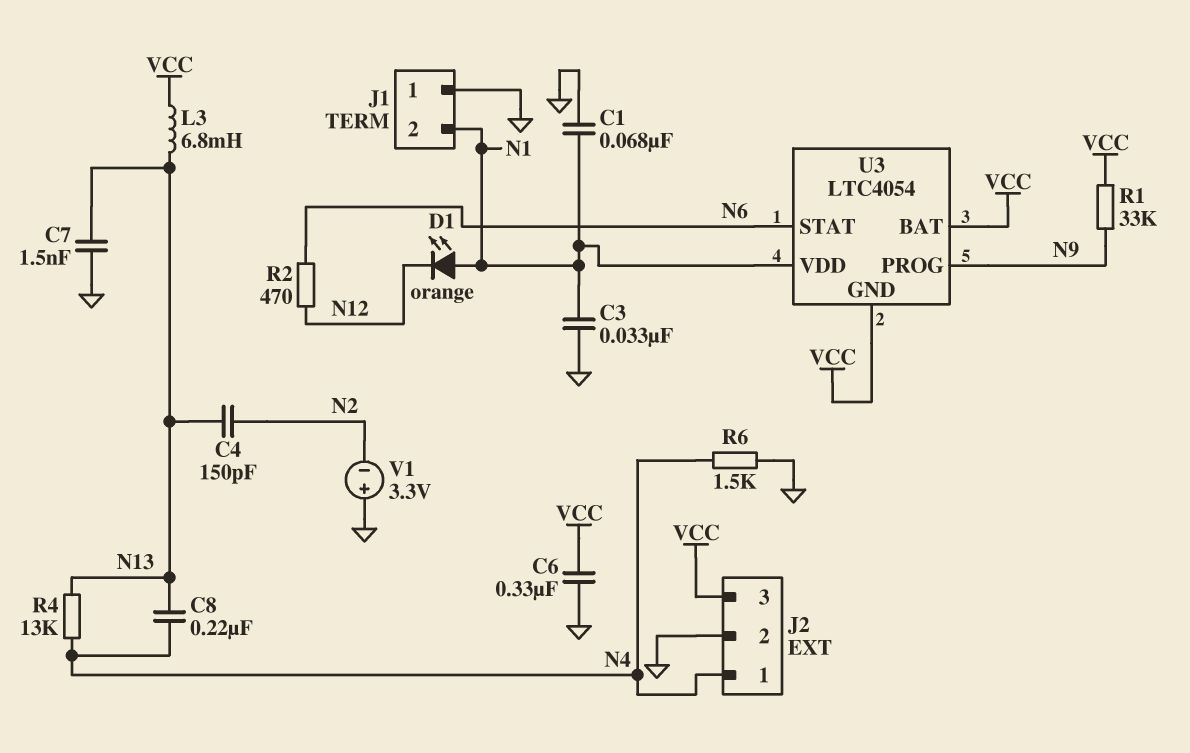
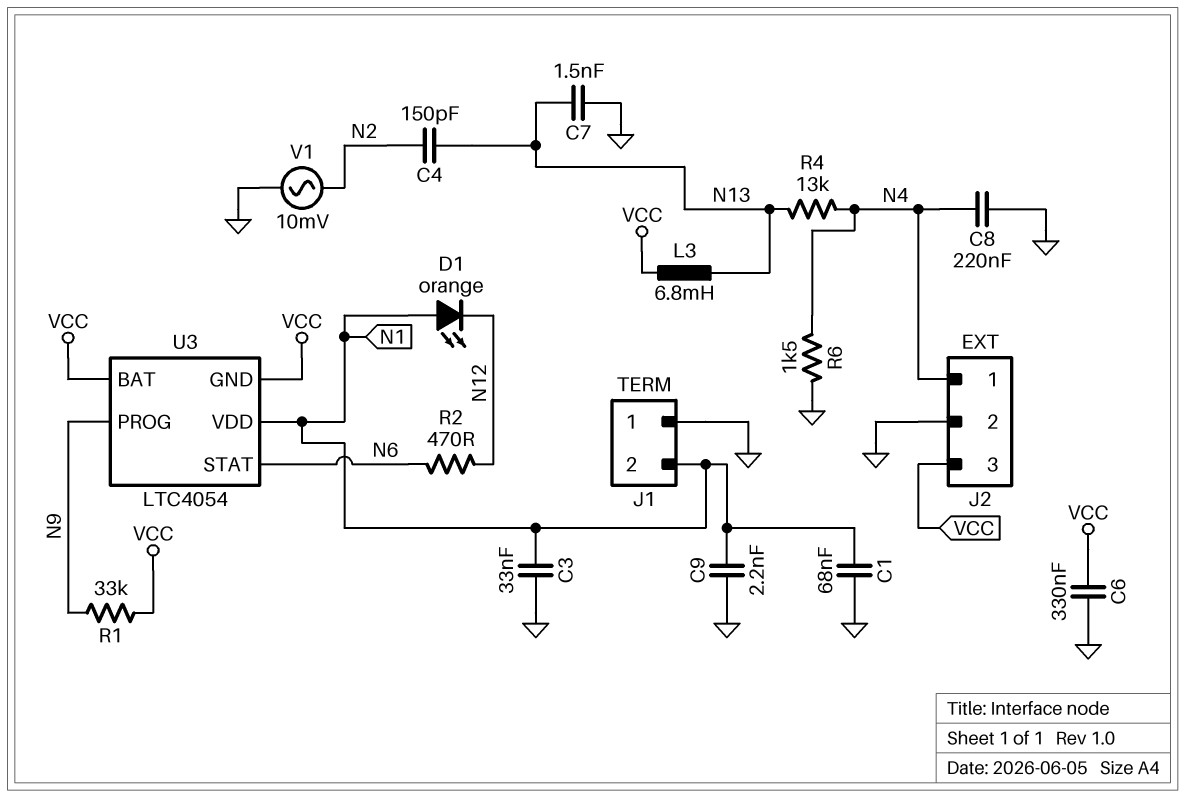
C8: 220nF (N4, N13) -> 220nF (GND, N4)
C9: none -> 2.2nF (GND, N1)
V1: 3.3V (plus GND, minus N2) -> AC 10mV (GND, N2)

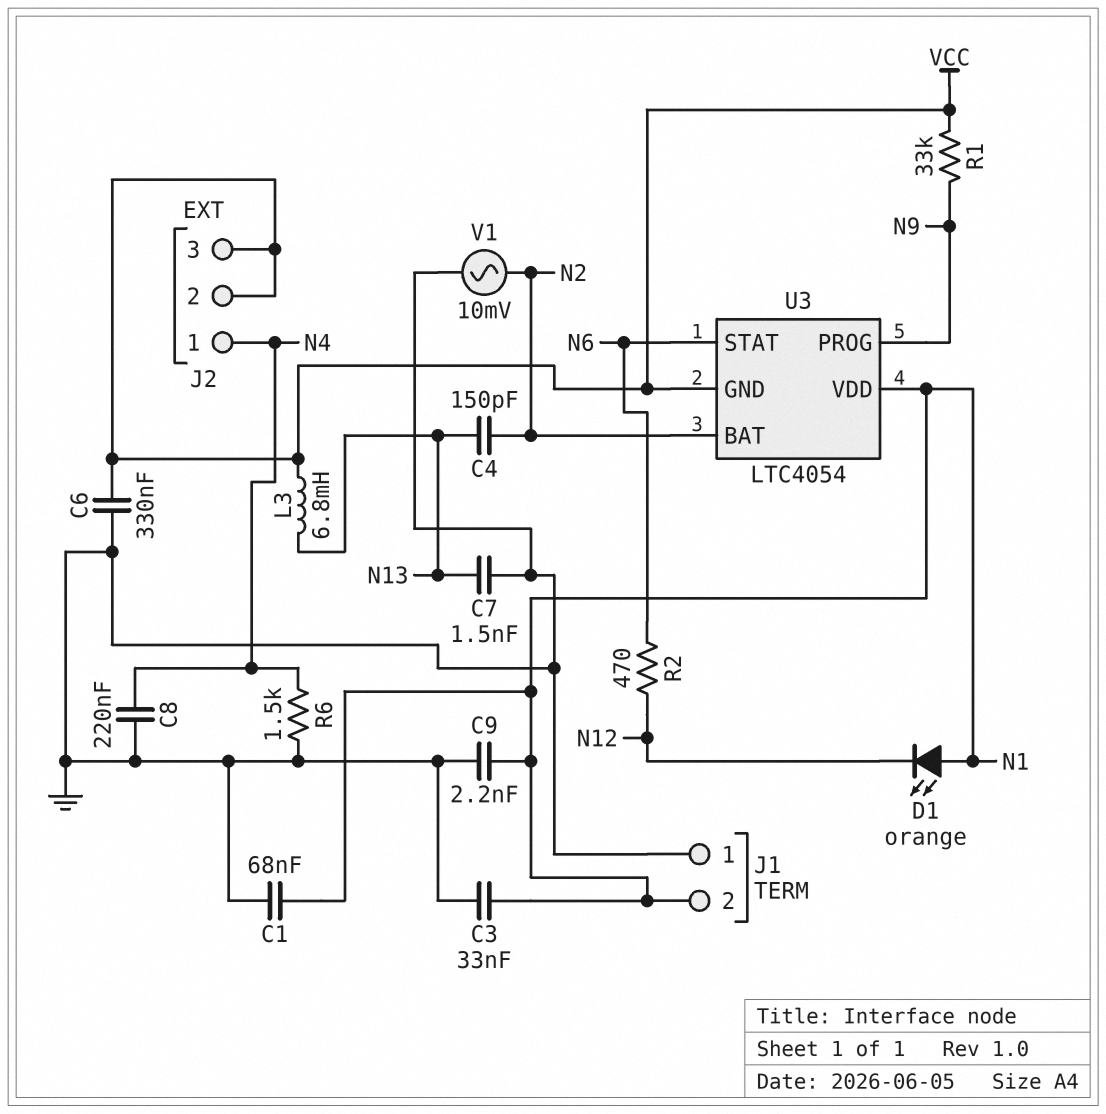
J2 pin 2: GND -> VCC
R4: 13k (N4, N13) -> none
U3 pin BAT: VCC -> N2

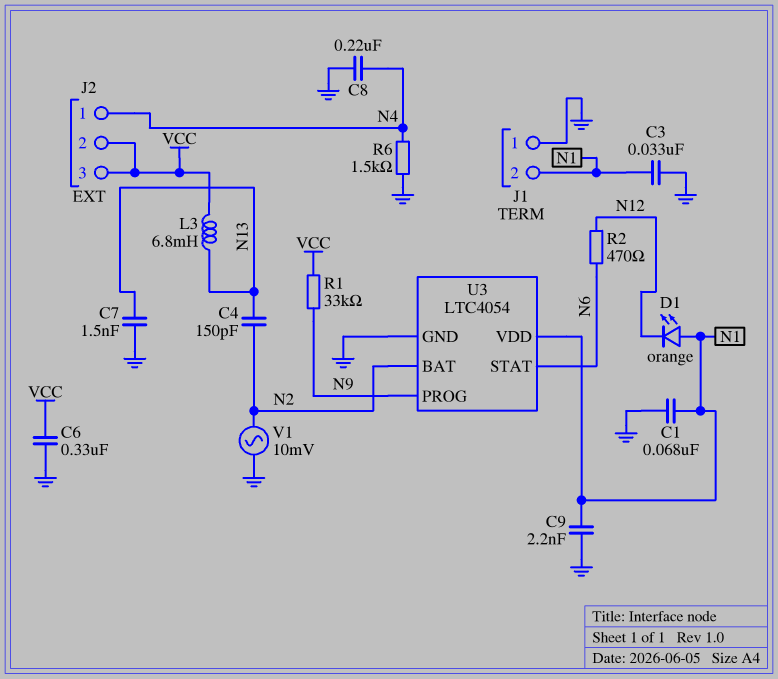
U3 pin GND: VCC -> GND

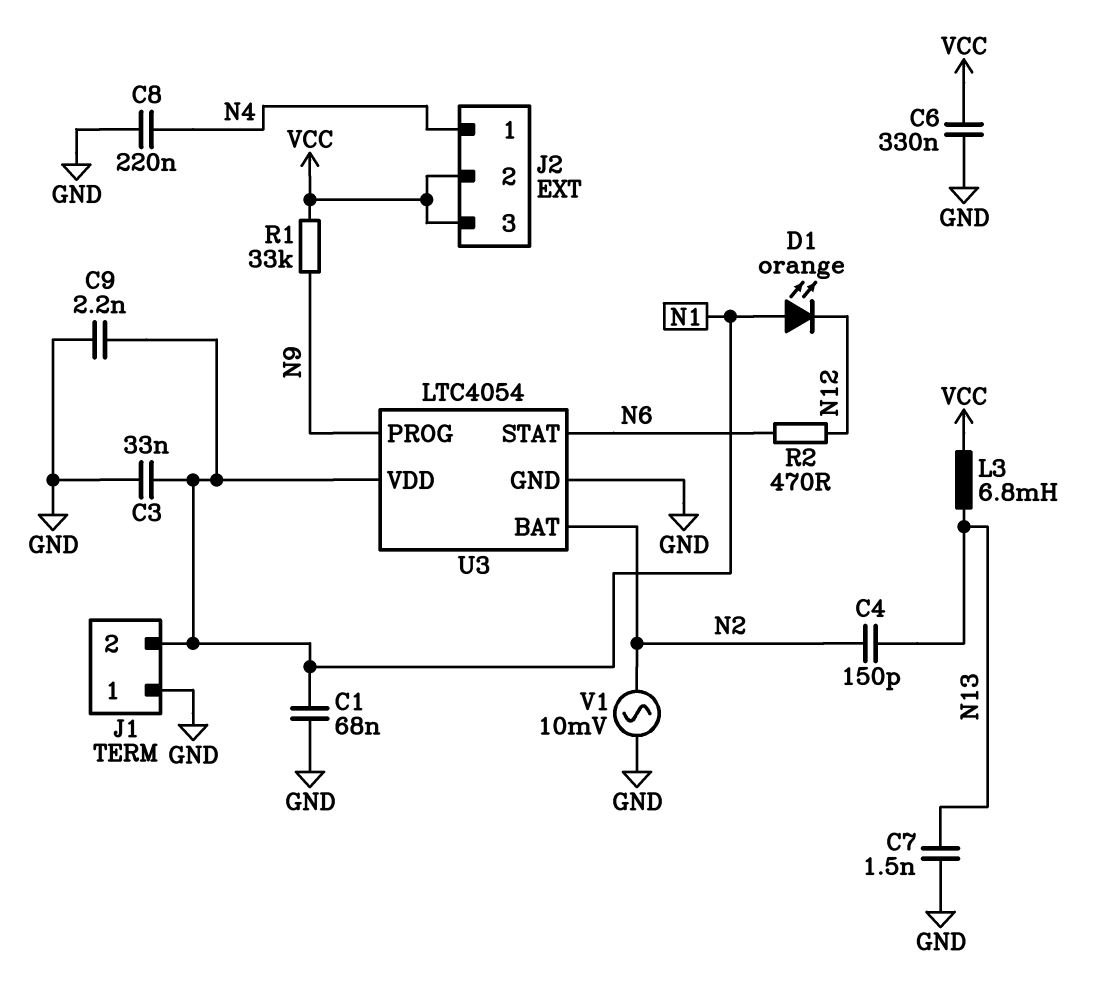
R6: 1.5k (GND, N4) -> none

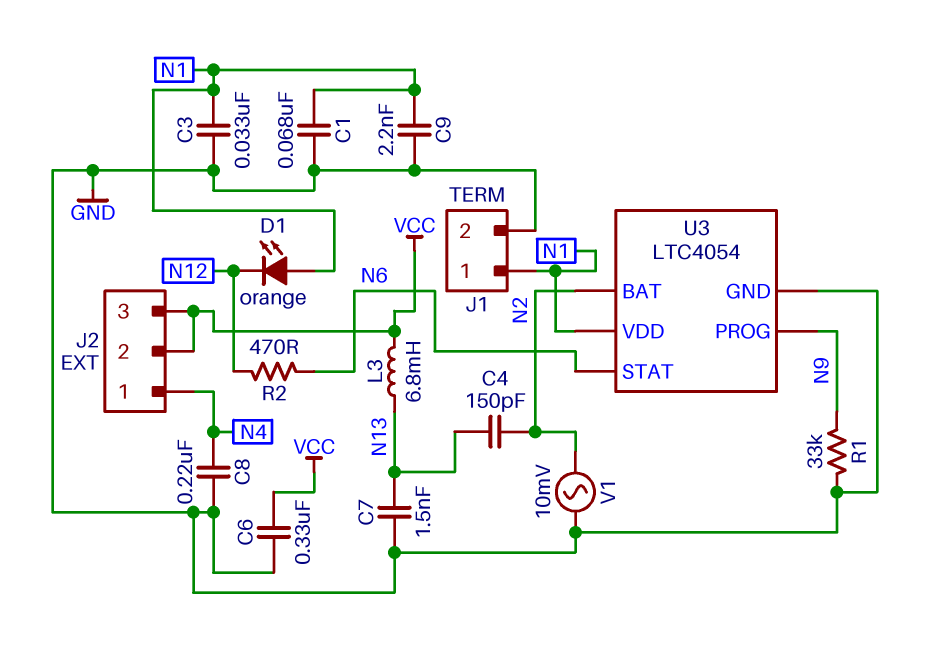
J1 pin 1: GND -> N1
J1 pin 2: N1 -> GND
R1: 33k (N9, VCC) -> 33k (GND, N9)

